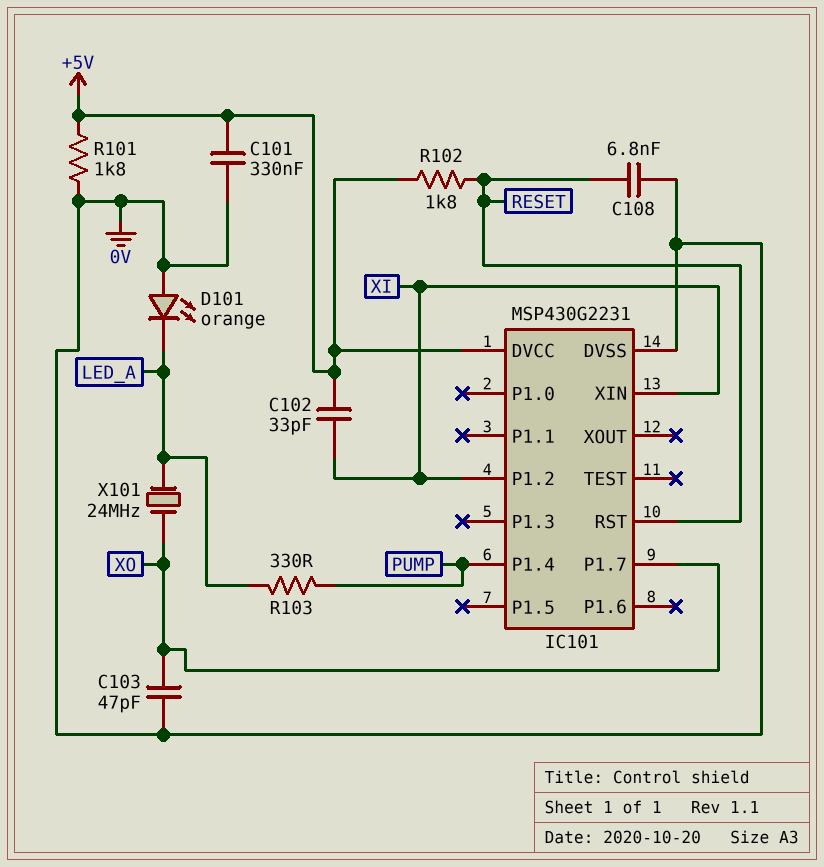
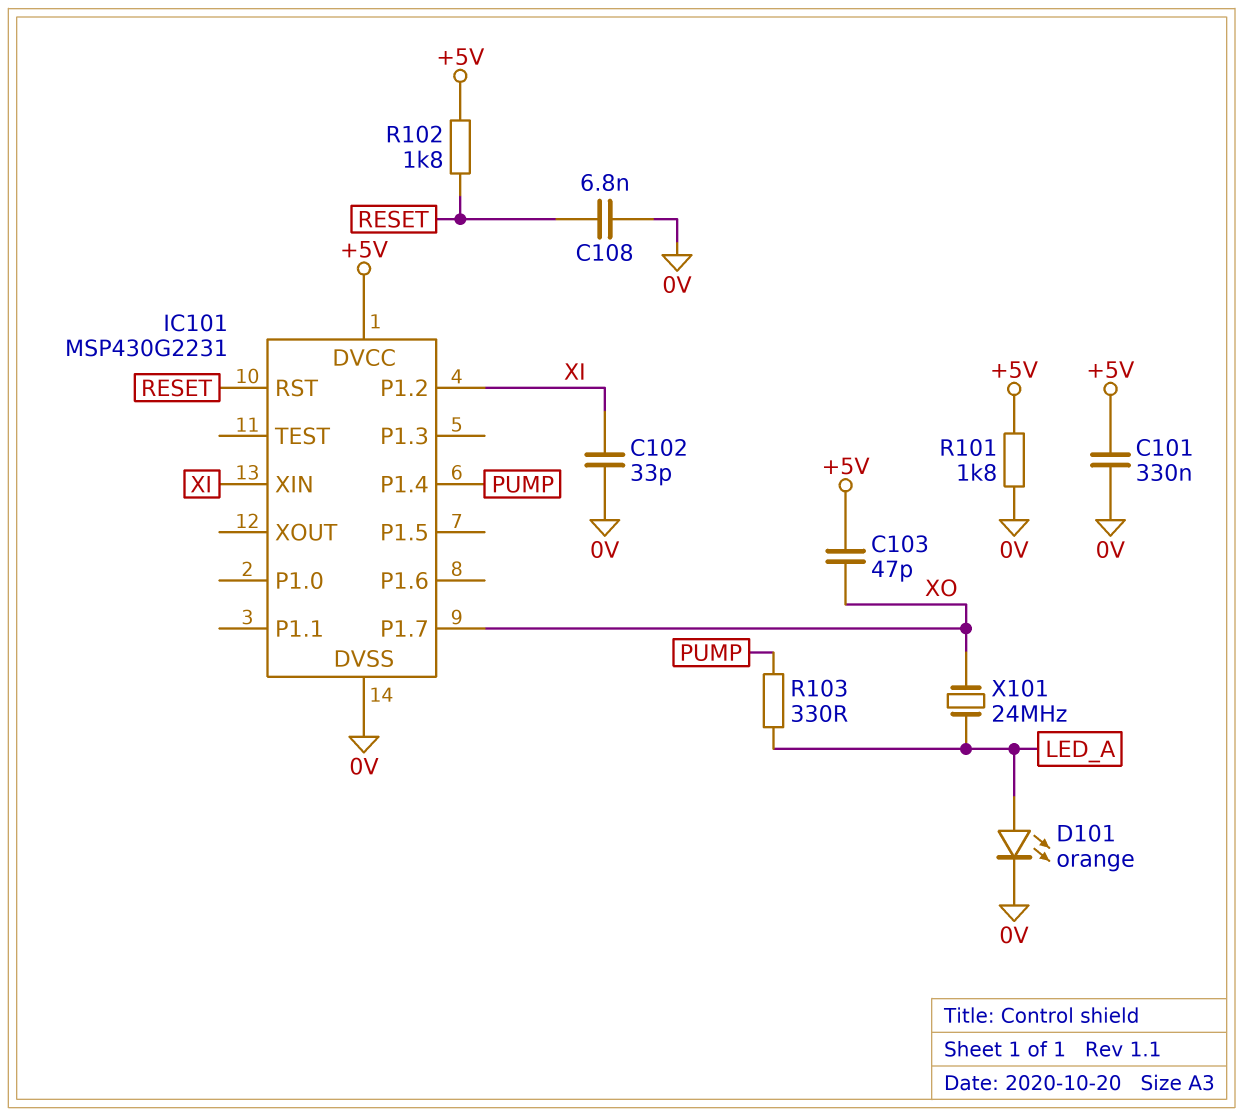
C102: 33pF (+5V, XI) -> 33pF (0V, XI)
C103: 47pF (0V, XO) -> 47pF (+5V, XO)
D101: LED orange (A 0V, K LED_A) -> LED orange (A LED_A, K 0V)

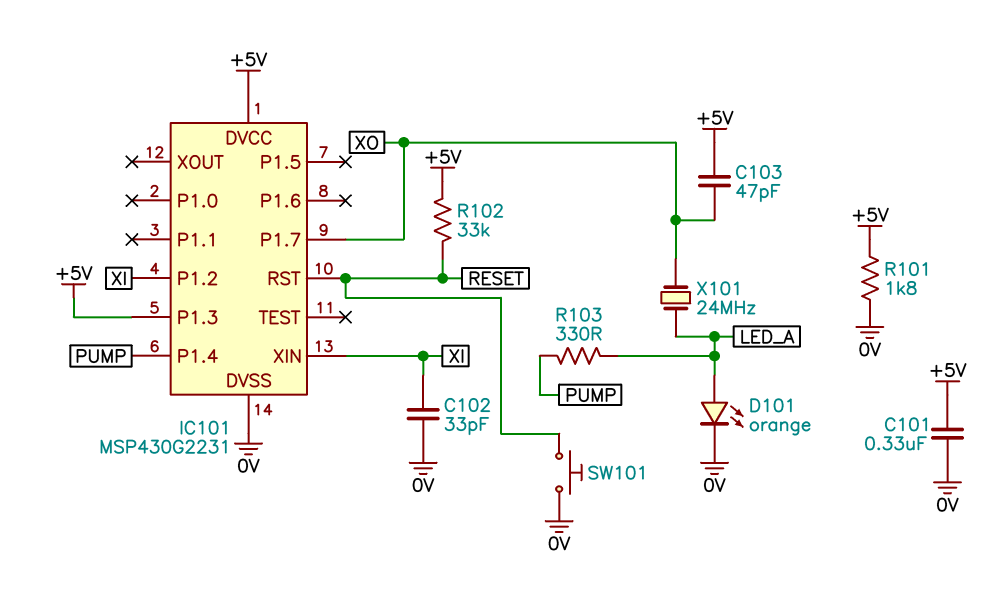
C108: 6.8nF (0V, RESET) -> none
IC101 pin P1.3: none -> +5V
R102: 1.8k (+5V, RESET) -> 33k (+5V, RESET)
SW101: none -> button (0V, RESET)

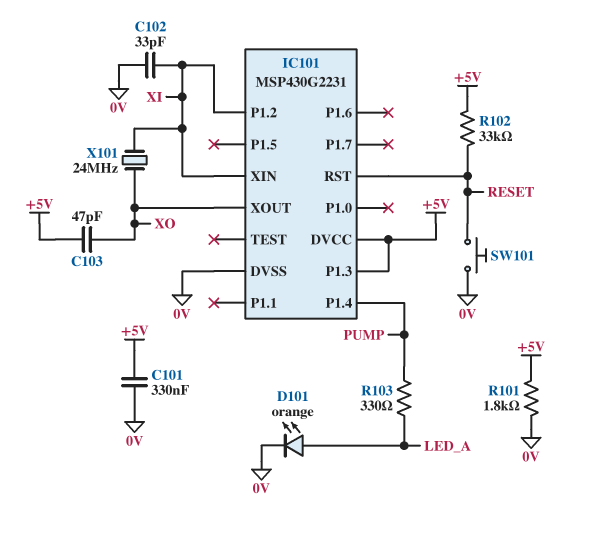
IC101 pin P1.7: XO -> none
IC101 pin XOUT: none -> XO
X101: 24MHz (LED_A, XO) -> 24MHz (XI, XO)

